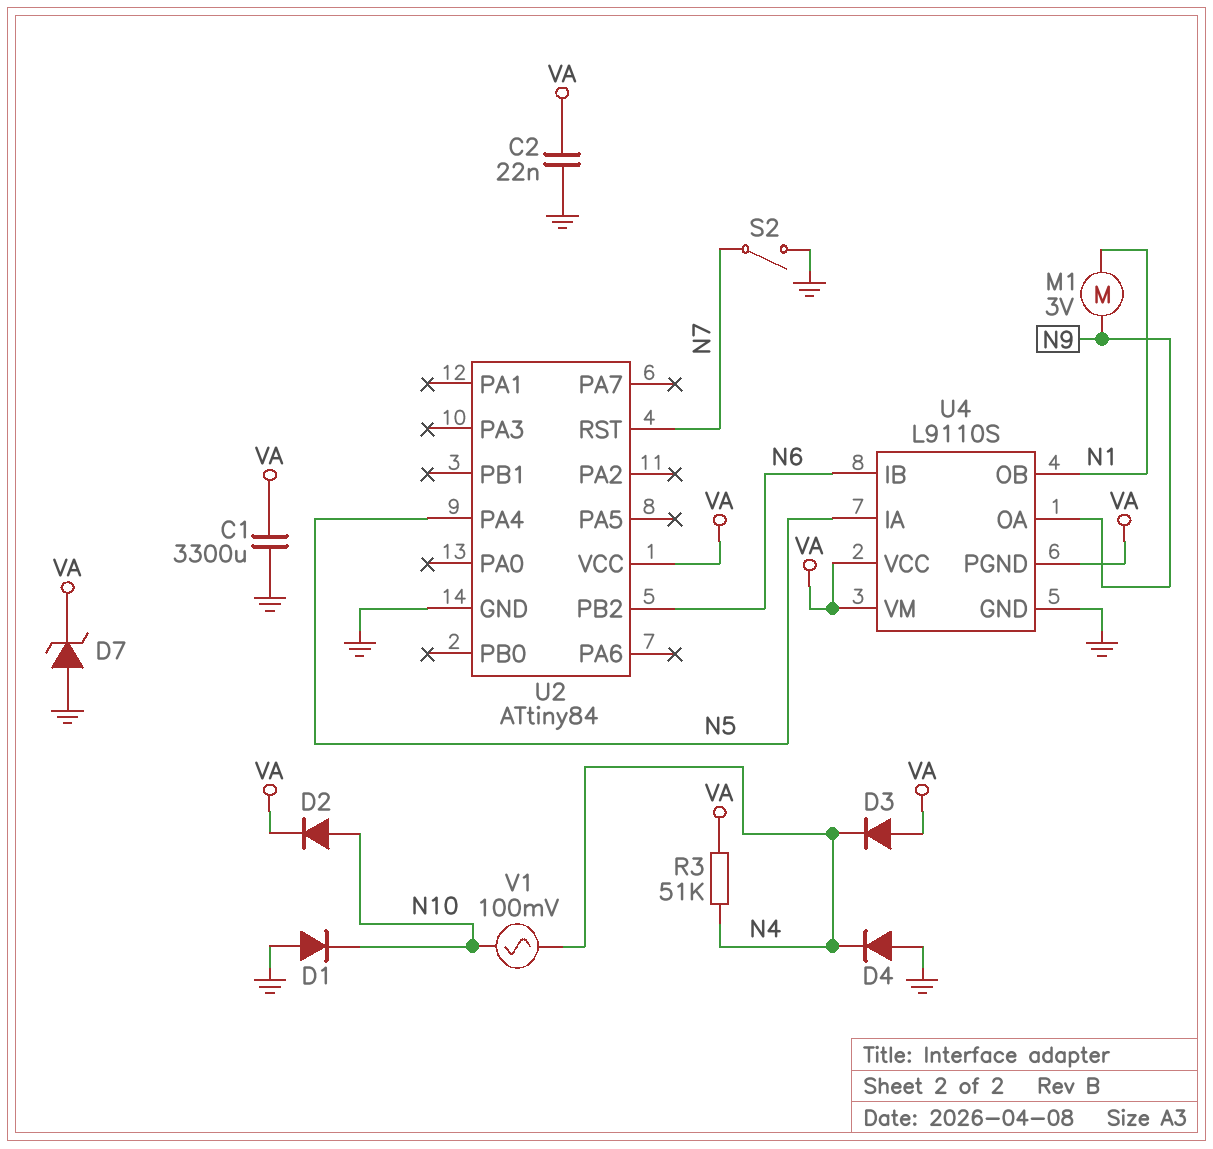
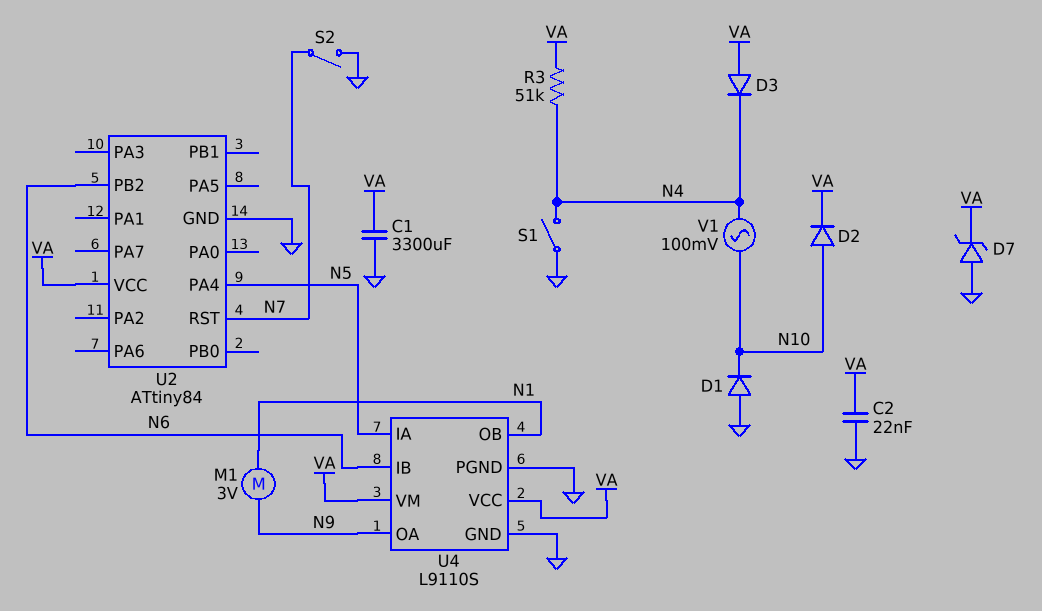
D4: diode (A GND, K N4) -> none
S1: none -> switch (GND, N4)
U4 pin PGND: VA -> GND

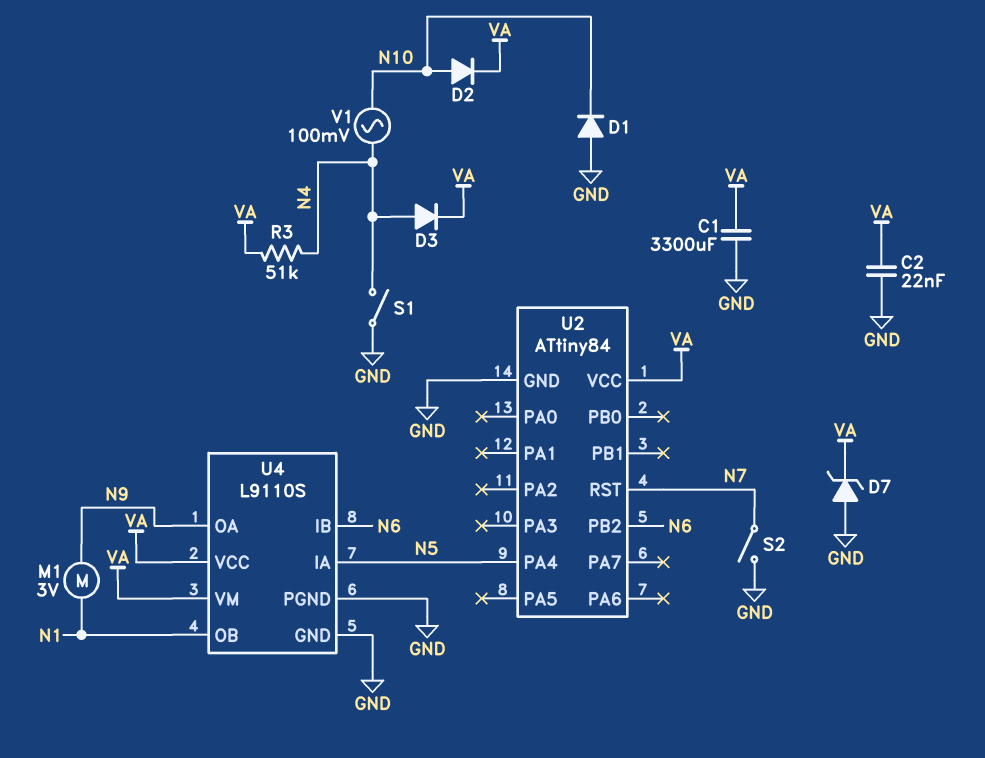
D3: diode (A VA, K N4) -> diode (A N4, K VA)

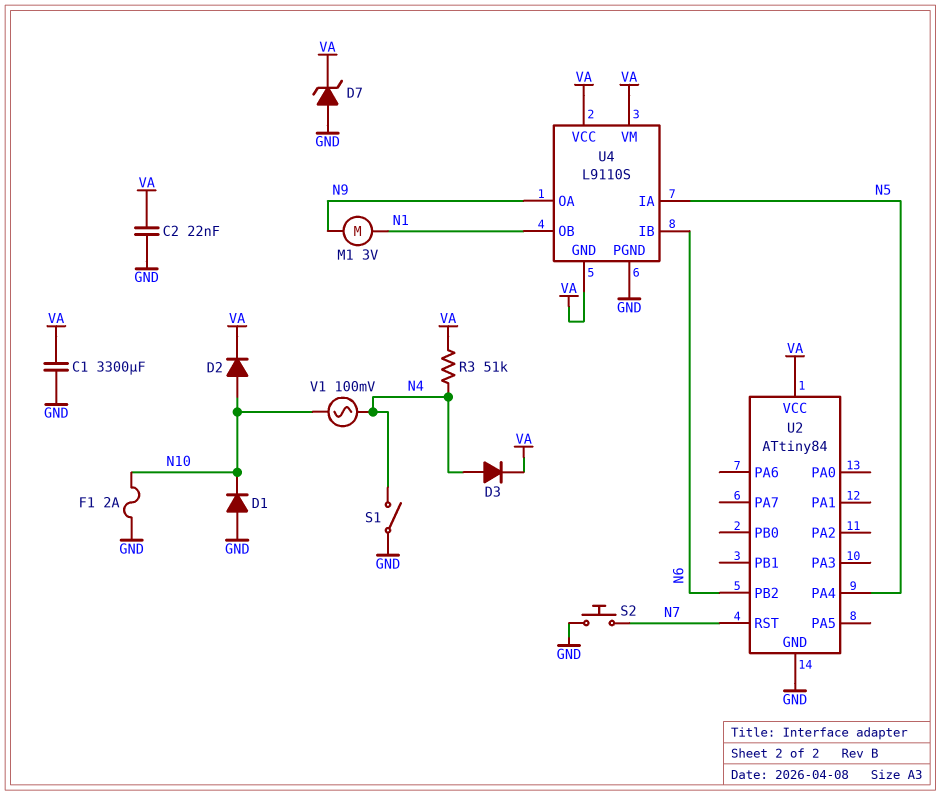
F1: none -> 2A (GND, N10)
S2: switch (GND, N7) -> button (GND, N7)
U4 pin GND: GND -> VA

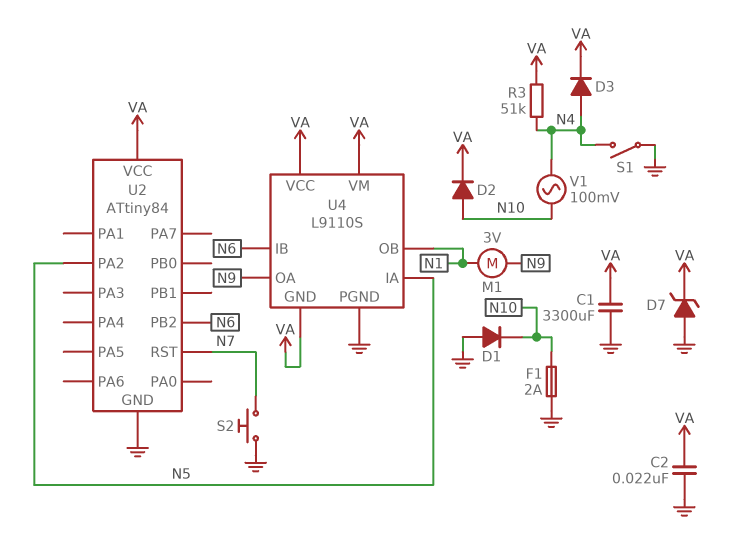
U2 pin PA2: none -> N5
U2 pin PA4: N5 -> none

